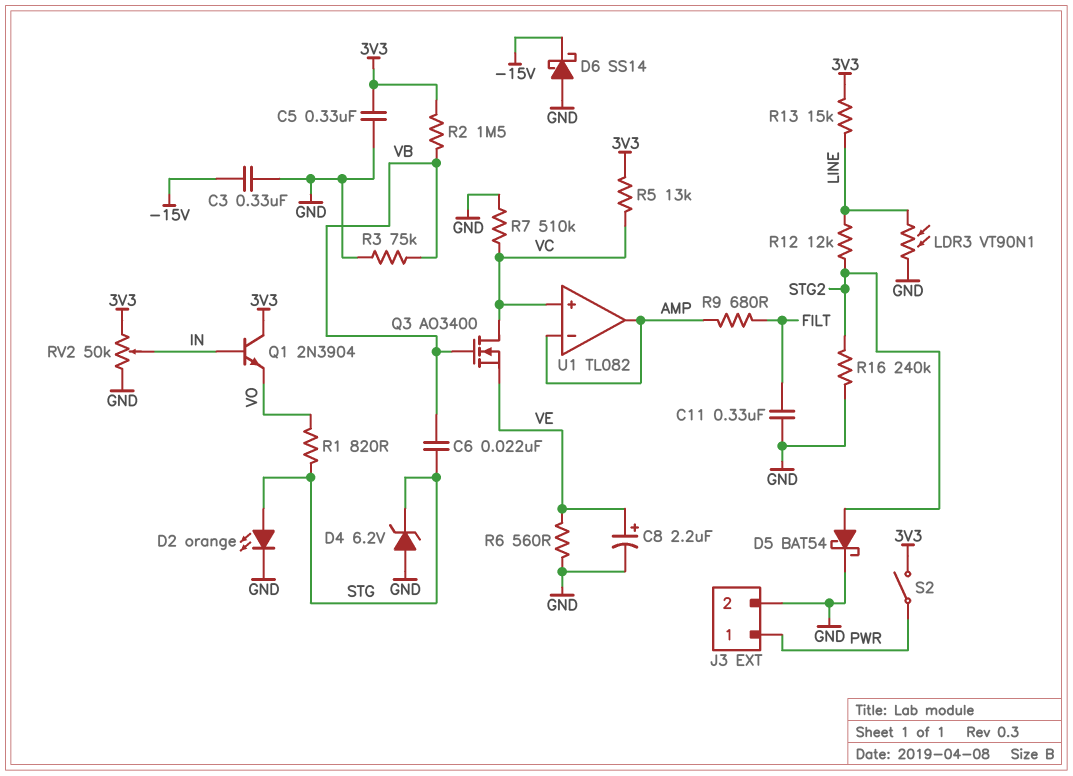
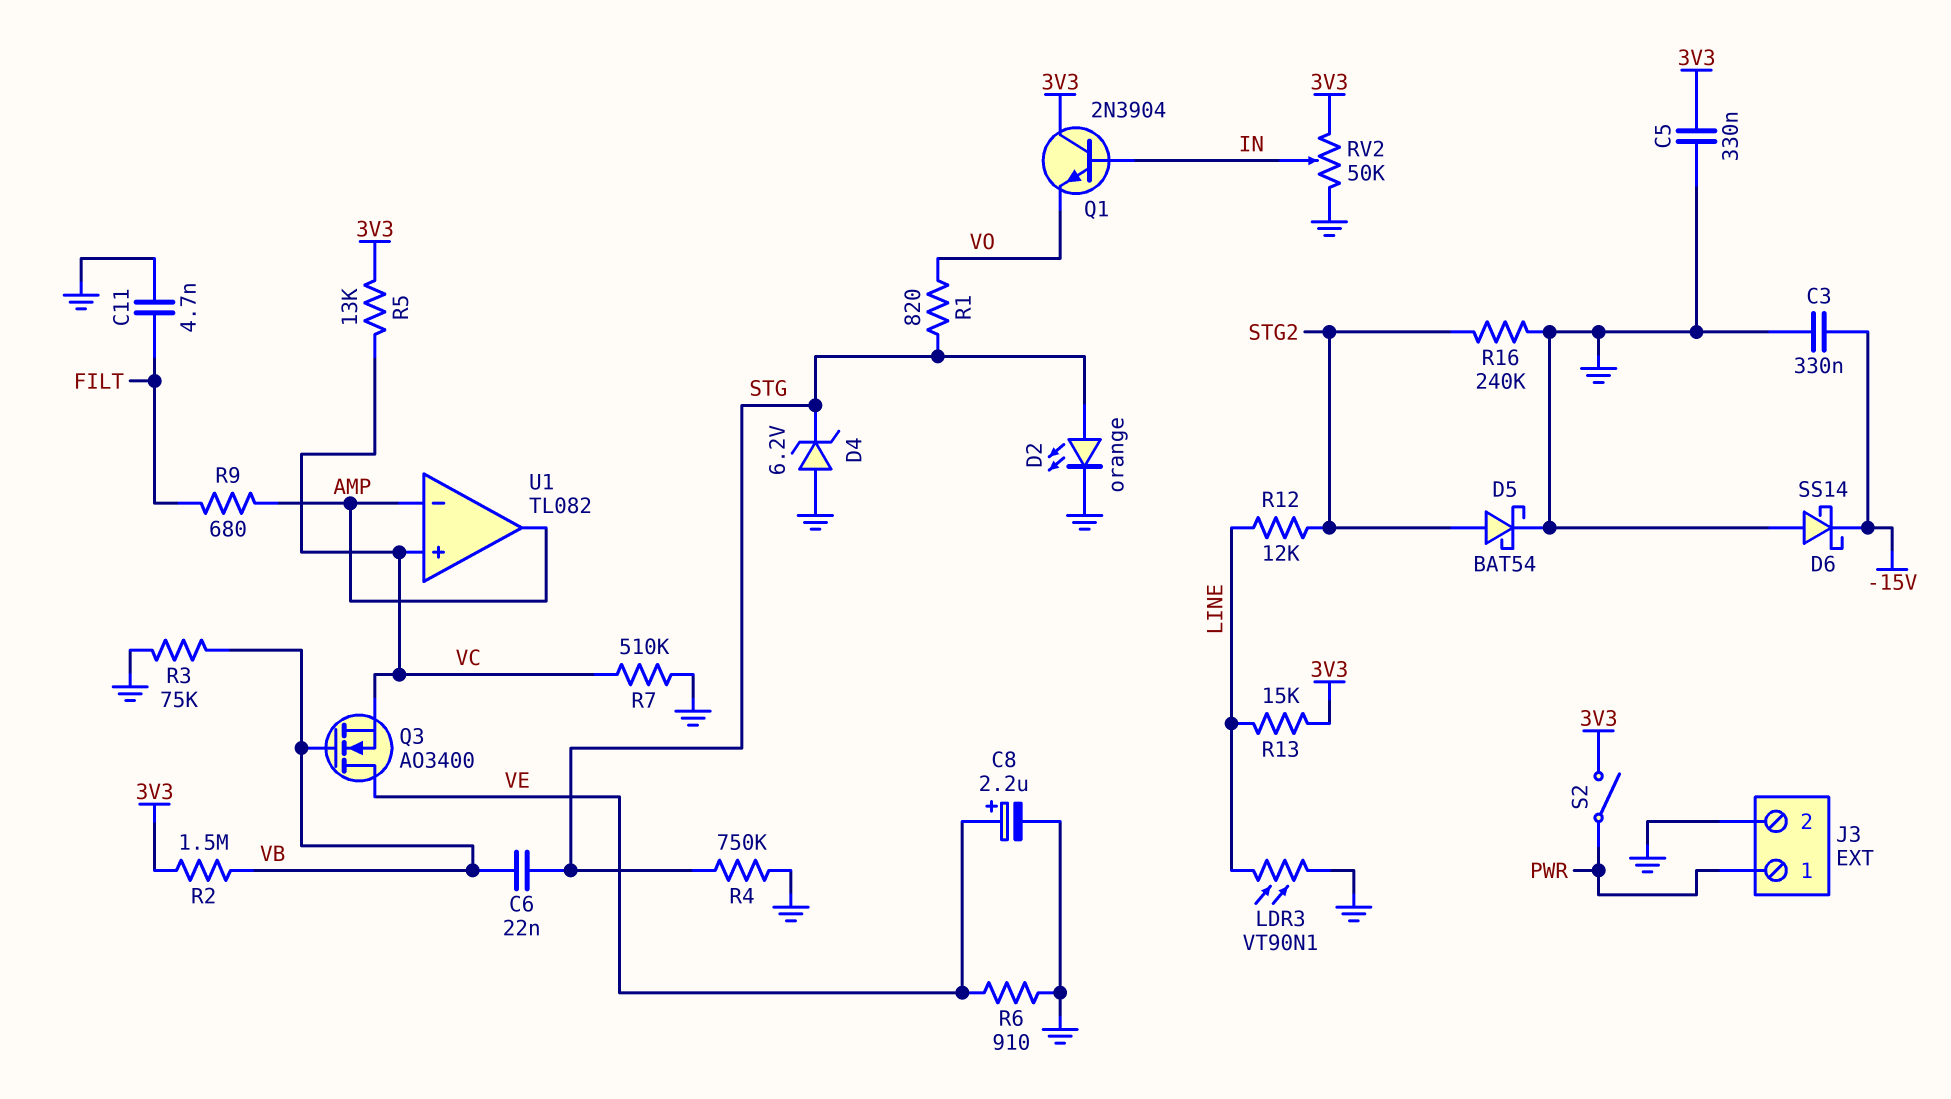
C11: 330nF (FILT, GND) -> 4.7nF (FILT, GND)
Q3: NMOS AO3400 (G VB, D VC, S VE) -> NMOS AO3400 (G VB, D VE, S VC)
R4: none -> 750k (GND, STG)
R6: 560 (GND, VE) -> 910 (GND, VE)

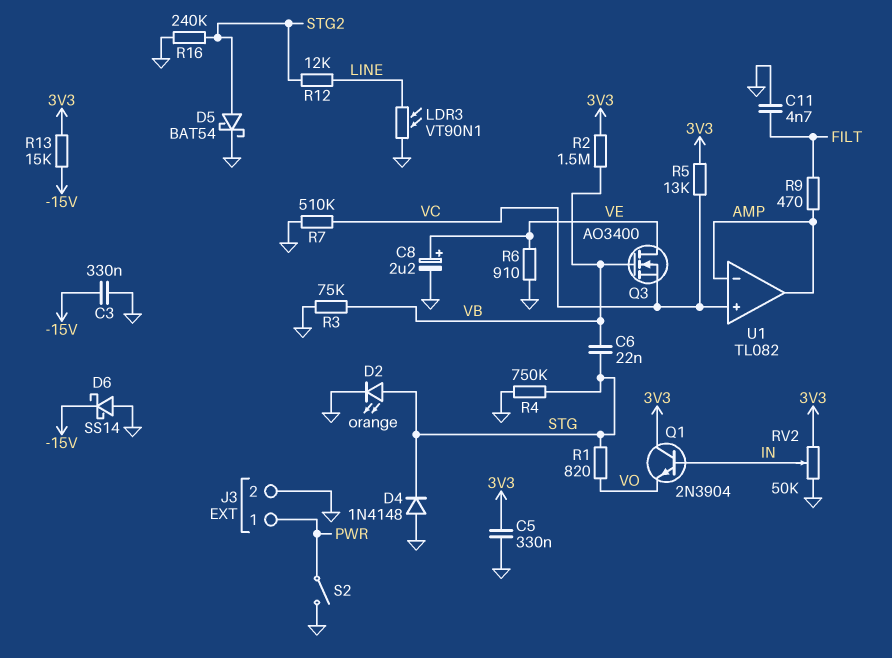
D4: zener 6.2V (A GND, K STG) -> diode 1N4148 (A GND, K STG)
R9: 680 (AMP, FILT) -> 470 (AMP, FILT)
R13: 15k (3V3, LINE) -> 15k (-15V, 3V3)
S2: switch (3V3, PWR) -> switch (GND, PWR)

